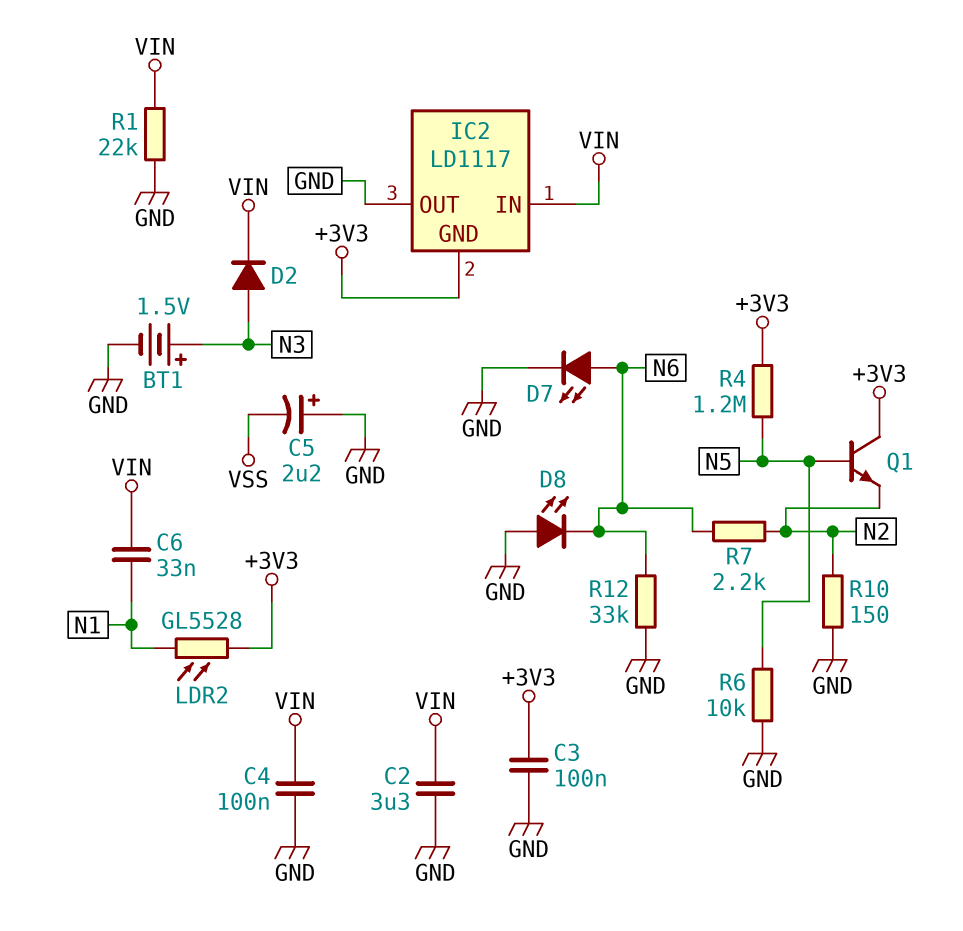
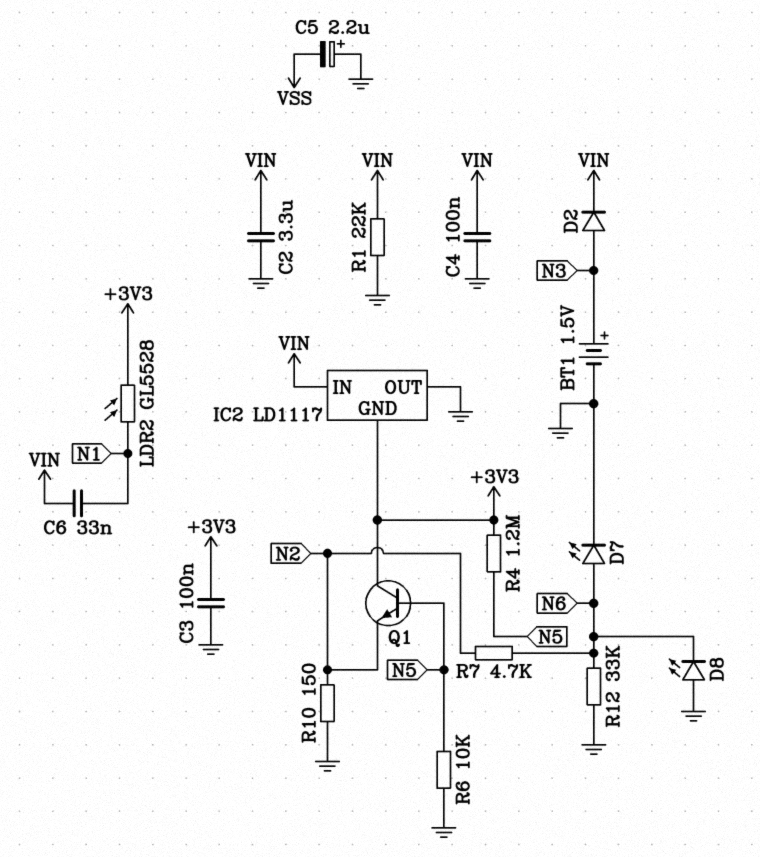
R7: 2.2k (N2, N6) -> 4.7k (N2, N6)

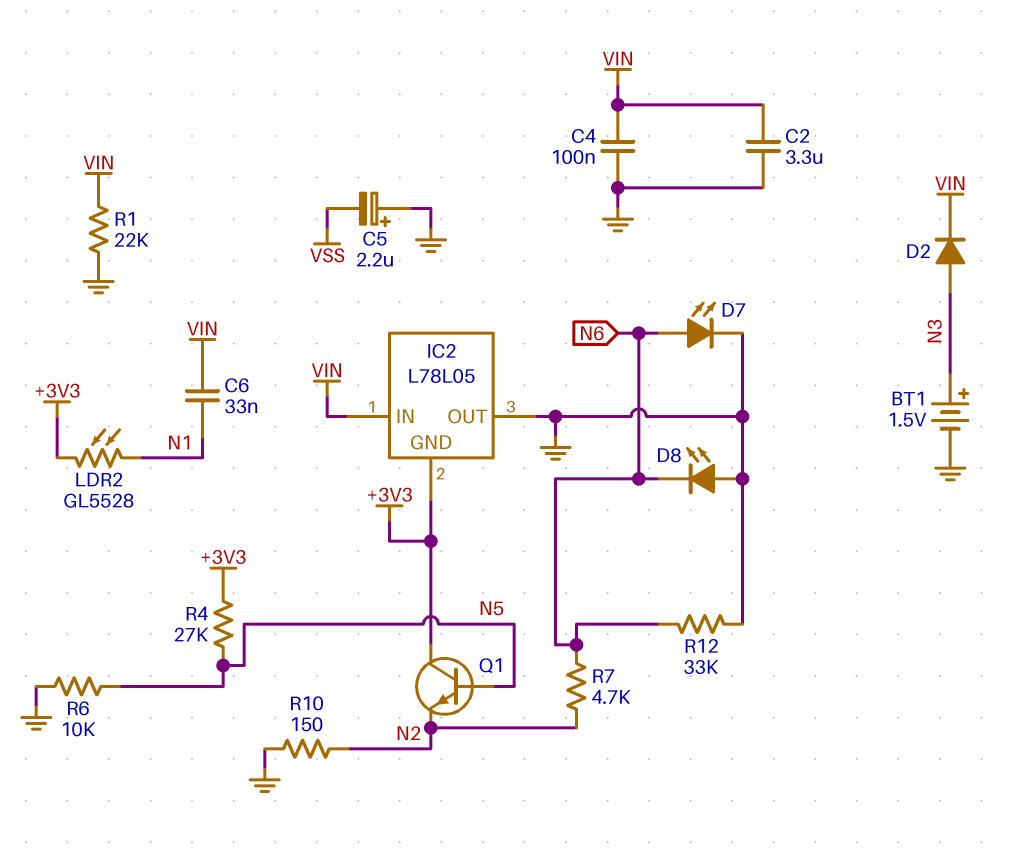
C3: 100nF (+3V3, GND) -> none
IC2: LD1117 -> L78L05
R4: 1.2M (+3V3, N5) -> 27k (+3V3, N5)

